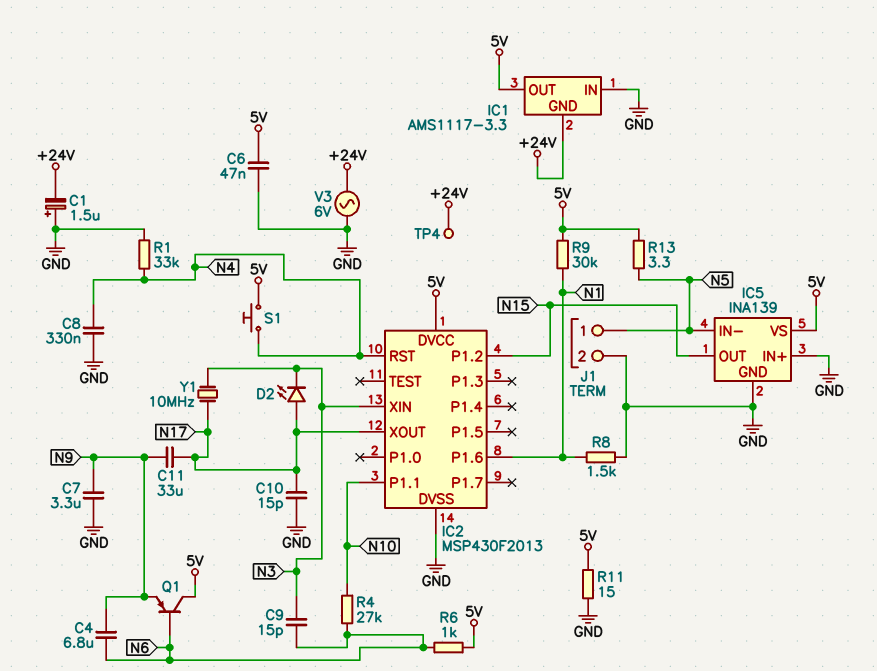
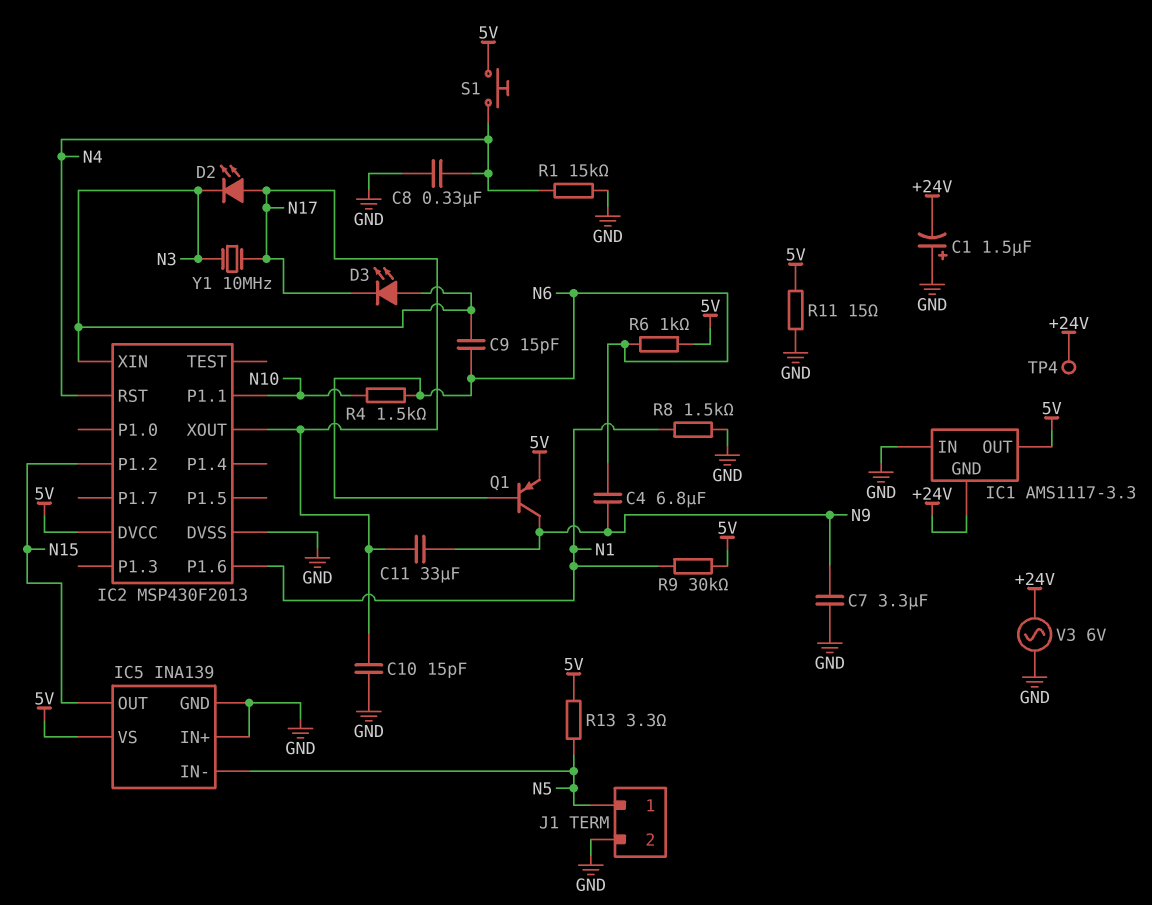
C6: 47nF (5V, GND) -> none
D3: none -> LED (A N3, K N17)
Q1: PNP (B N6, C 5V, E N9) -> PNP (B N6, C N9, E 5V)
R1: 33k (GND, N4) -> 15k (GND, N4)
R4: 27k (N6, N10) -> 1.5k (N6, N10)

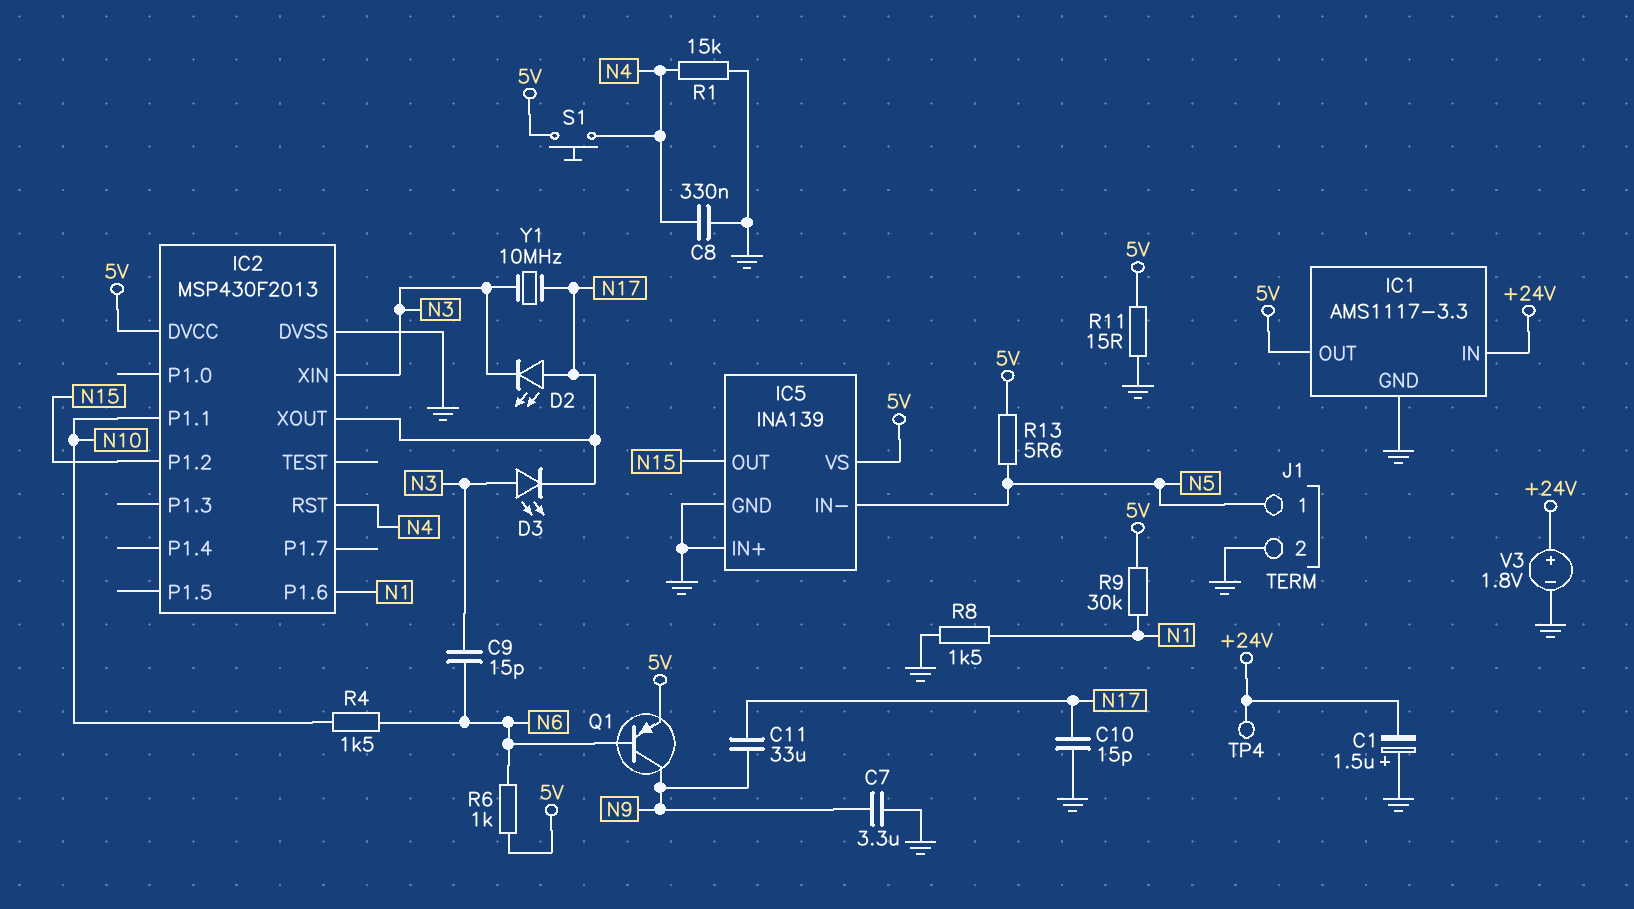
C4: 6.8uF (N6, N9) -> none
IC1 pin GND: +24V -> GND
IC1 pin IN: GND -> +24V
R13: 3.3 (5V, N5) -> 5.6 (5V, N5)
V3: AC 6V (+24V, GND) -> 1.8V (plus +24V, minus GND)

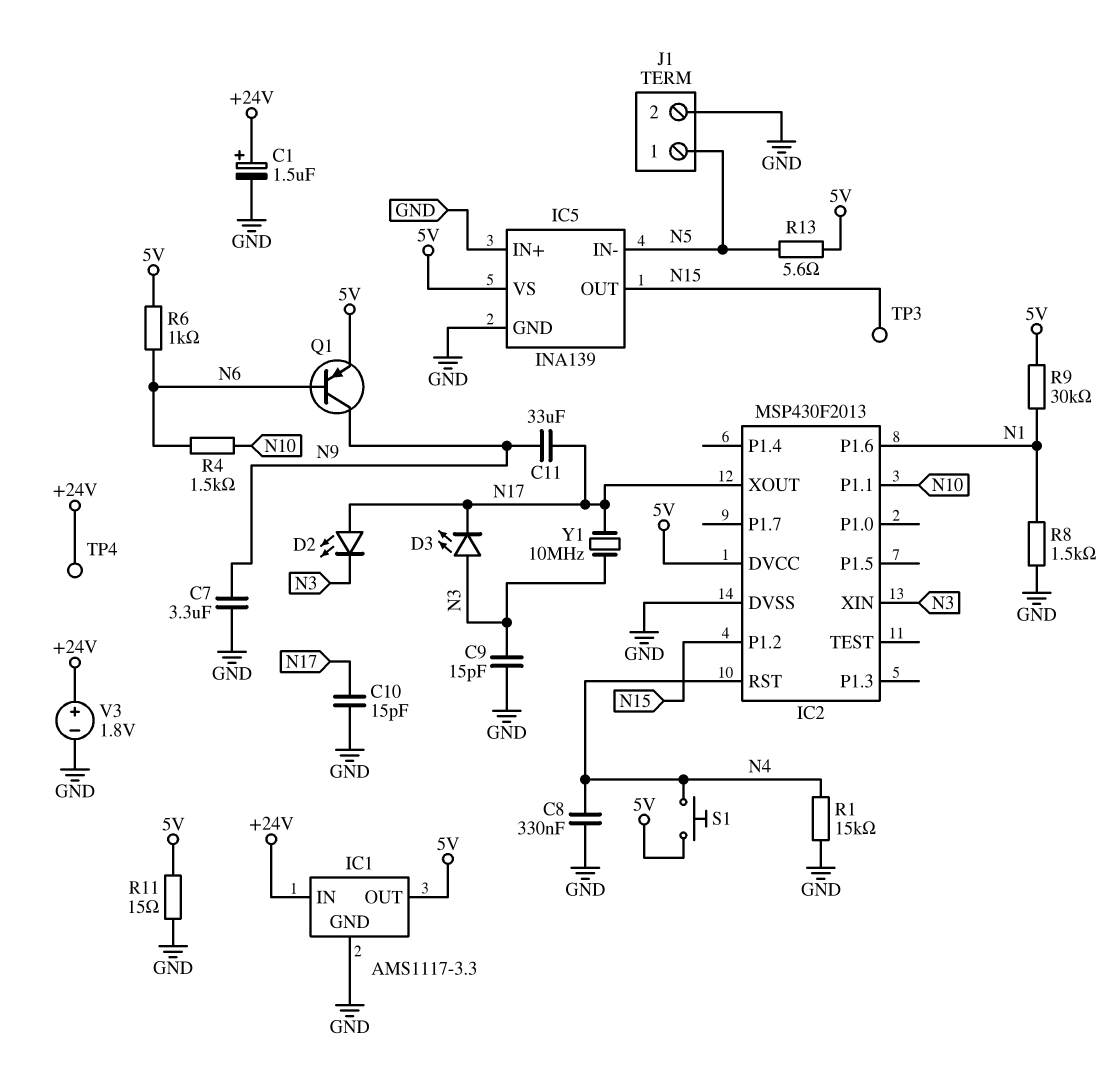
C1: 1.5uF (plus GND, minus +24V) -> 1.5uF (plus +24V, minus GND)
C9: 15pF (N3, N6) -> 15pF (GND, N3)
TP3: none -> test point (N15)

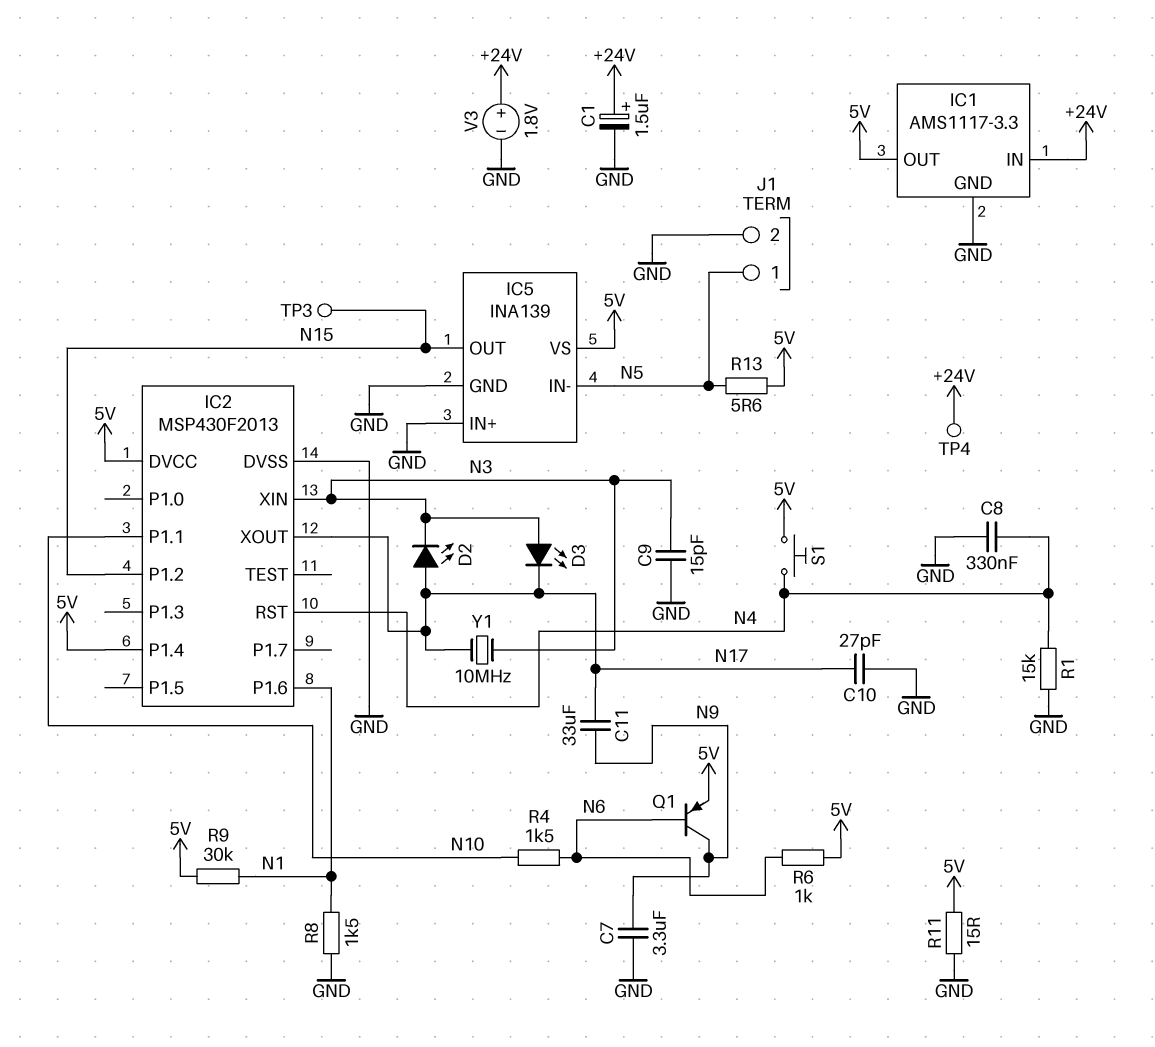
C10: 15pF (GND, N17) -> 27pF (GND, N17)
IC2 pin P1.4: none -> 5V

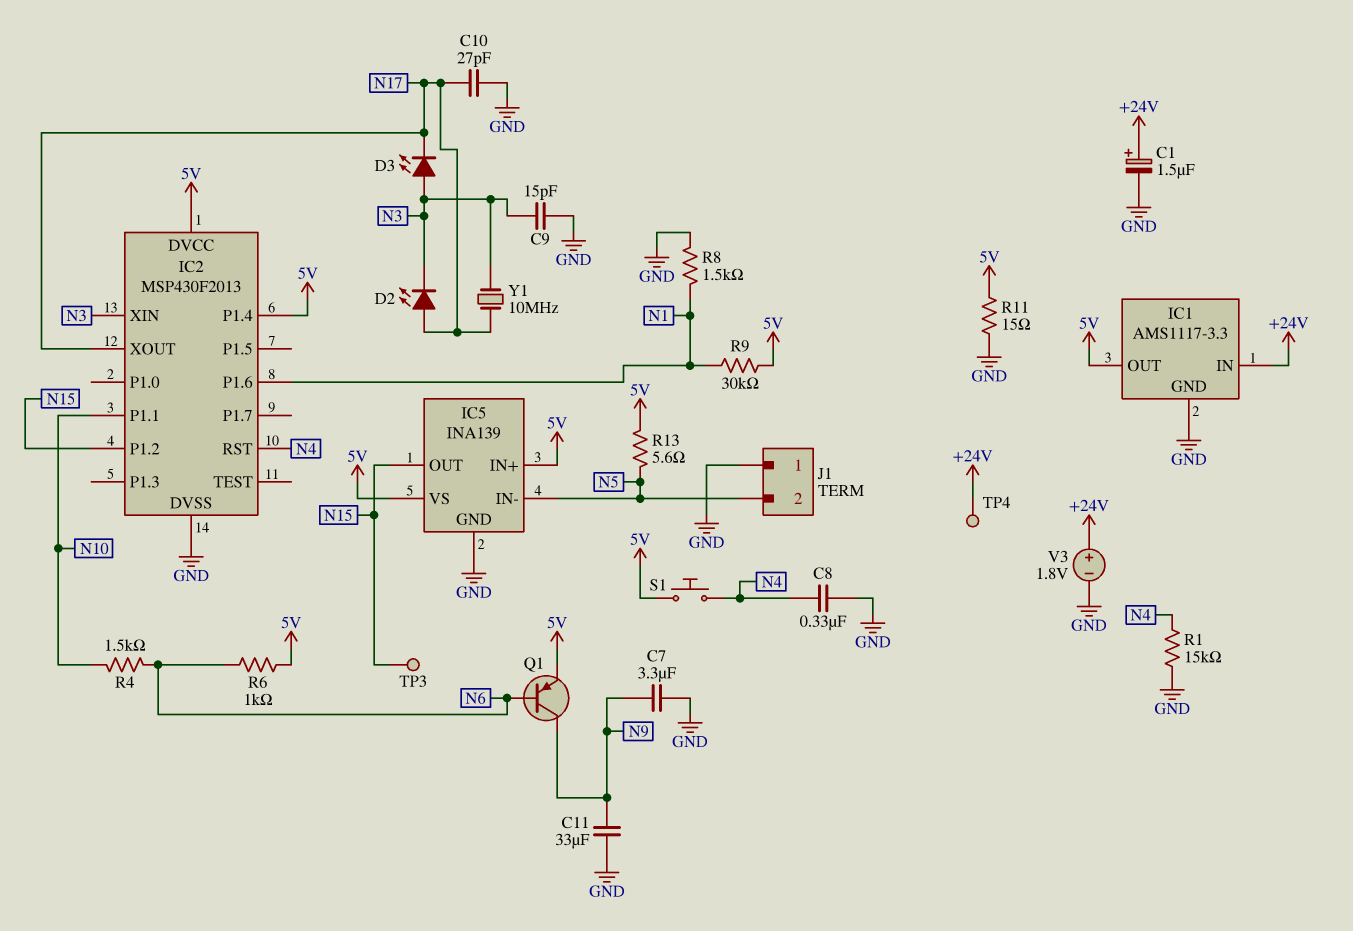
C11: 33uF (N9, N17) -> 33uF (GND, N9)
IC5 pin IN+: GND -> 5V
J1 pin 1: N5 -> GND
J1 pin 2: GND -> N5

